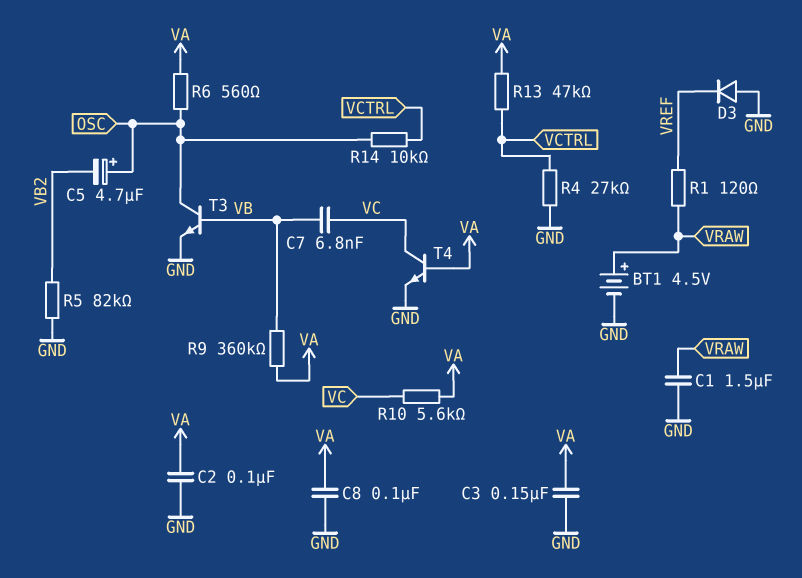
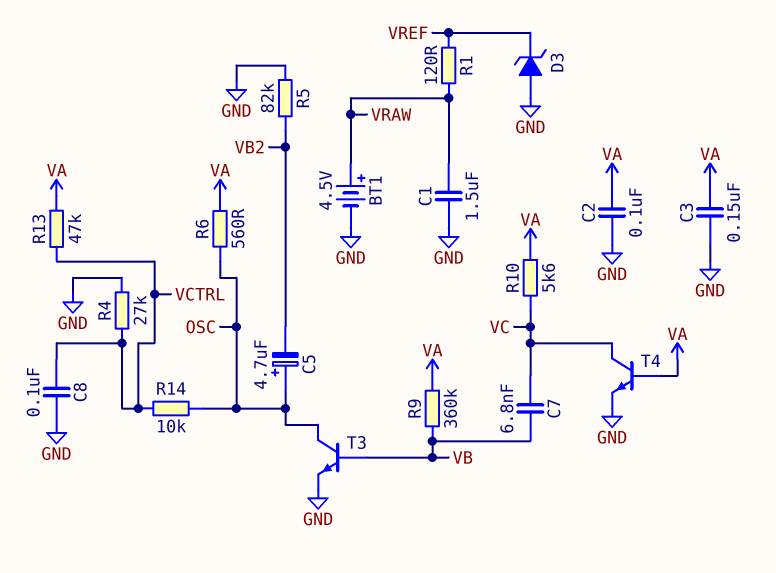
C8: 100nF (GND, VA) -> 100nF (GND, VCTRL)
D3: diode (A GND, K VREF) -> zener (A GND, K VREF)

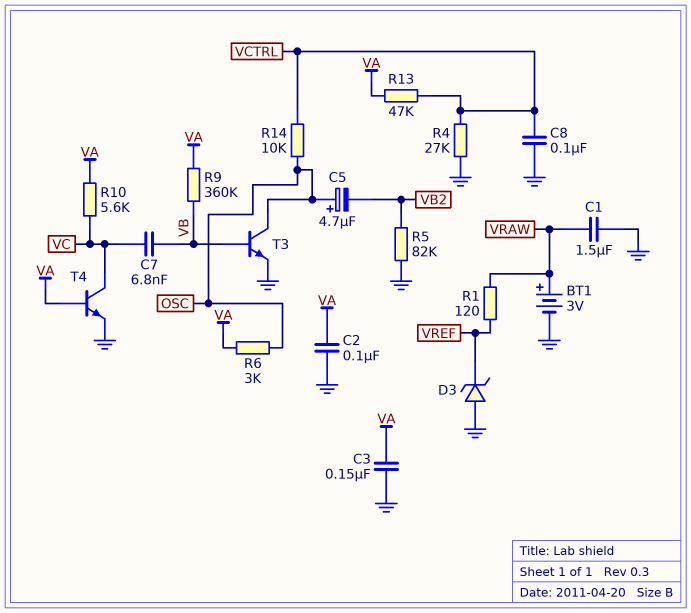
BT1: 4.5V (plus VRAW, minus GND) -> 3V (plus VRAW, minus GND)
R6: 560 (OSC, VA) -> 3k (OSC, VA)

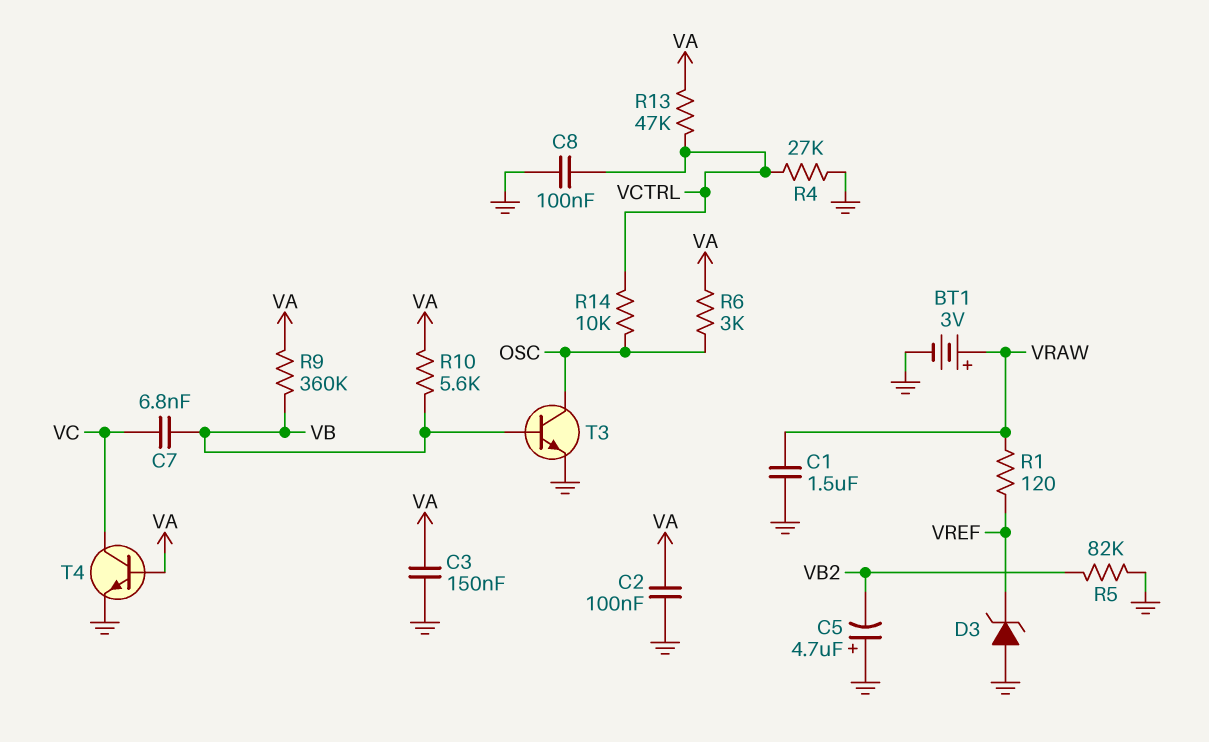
C5: 4.7uF (plus OSC, minus VB2) -> 4.7uF (plus GND, minus VB2)
R10: 5.6k (VA, VC) -> 5.6k (VA, VB)

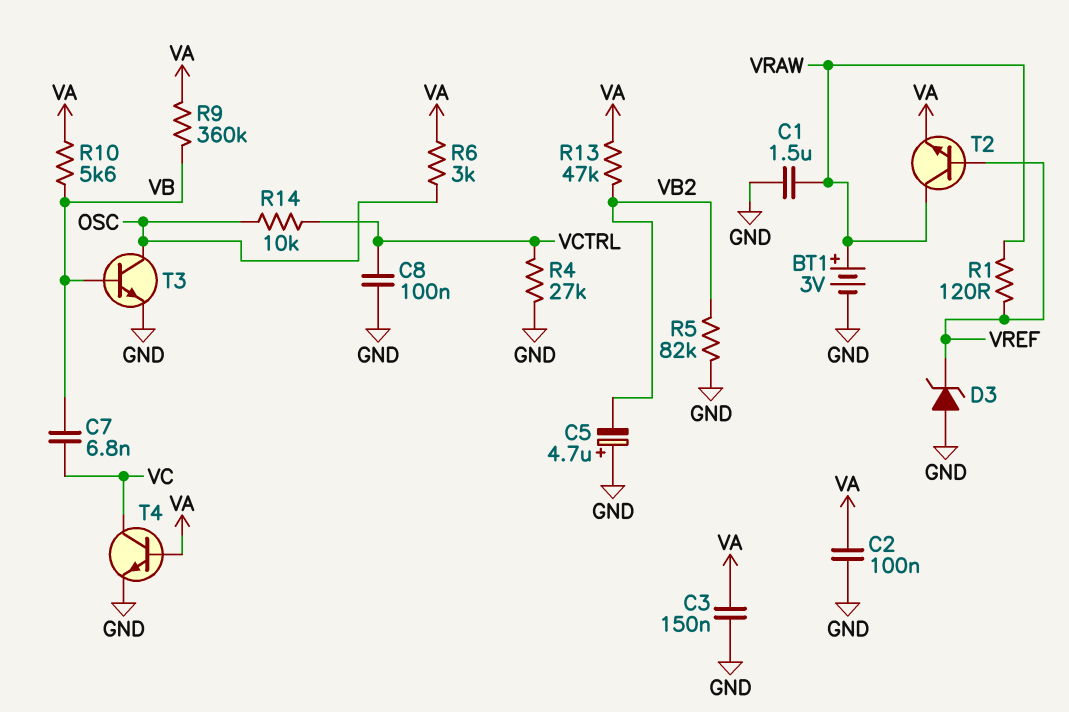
R13: 47k (VA, VCTRL) -> 47k (VA, VB2)
T2: none -> NPN (B VREF, C VRAW, E VA)

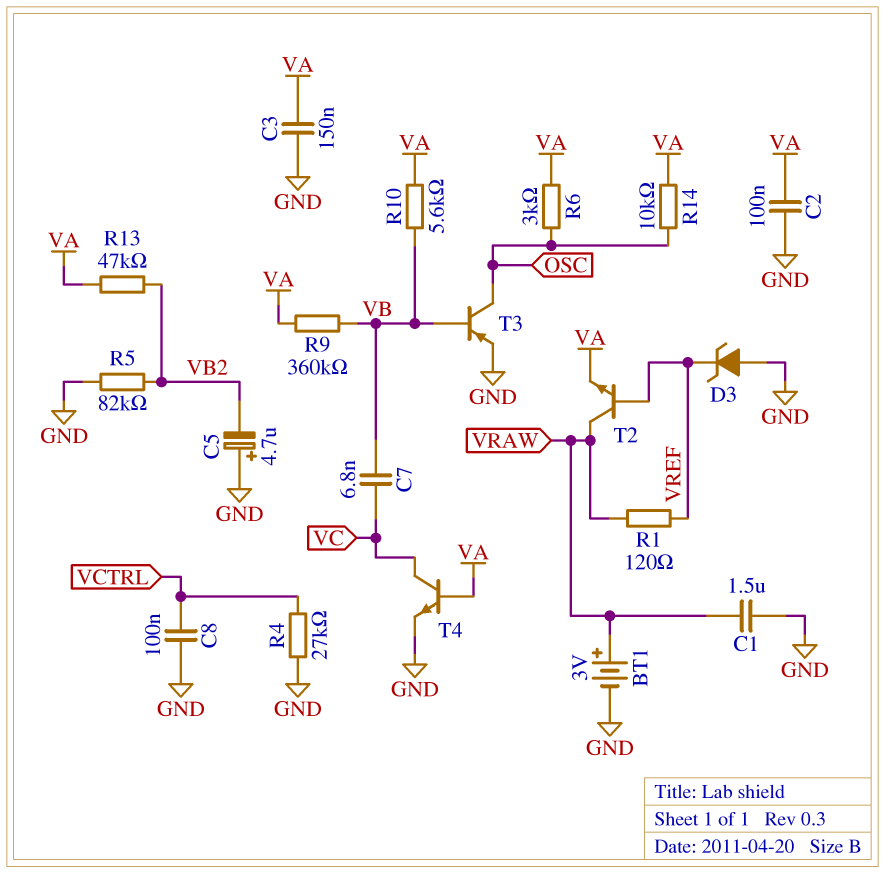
R14: 10k (OSC, VCTRL) -> 10k (OSC, VA)
T3: NPN (B VB, C OSC, E GND) -> PNP (B VB, C OSC, E GND)

